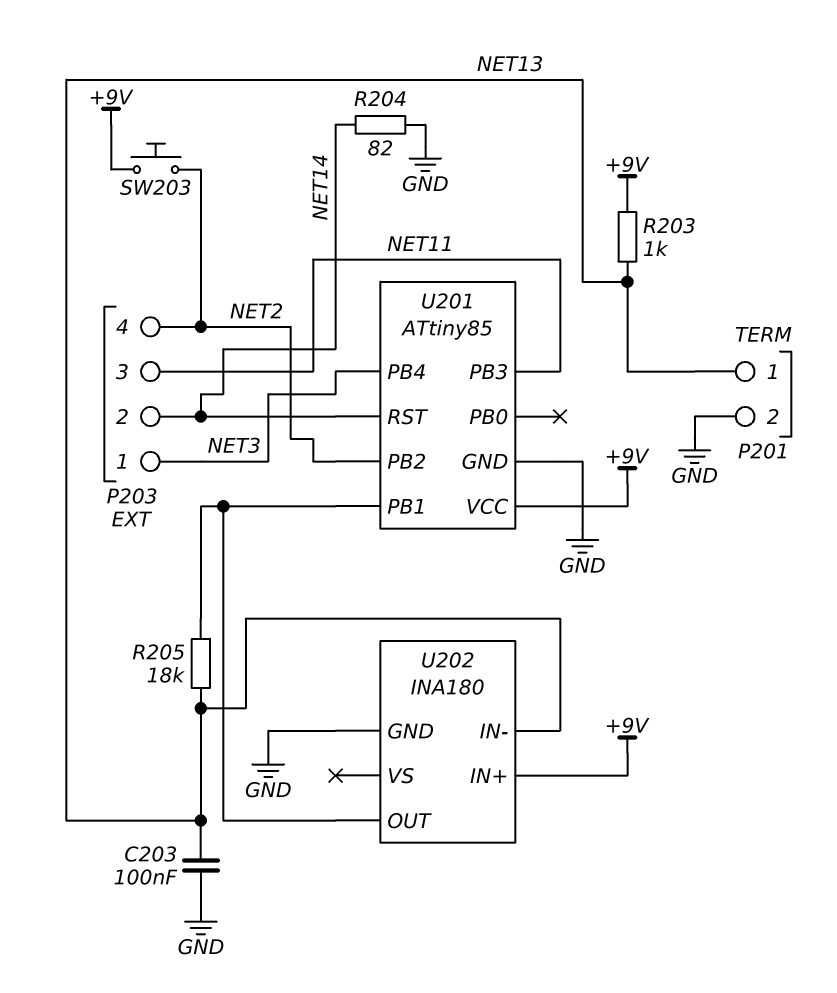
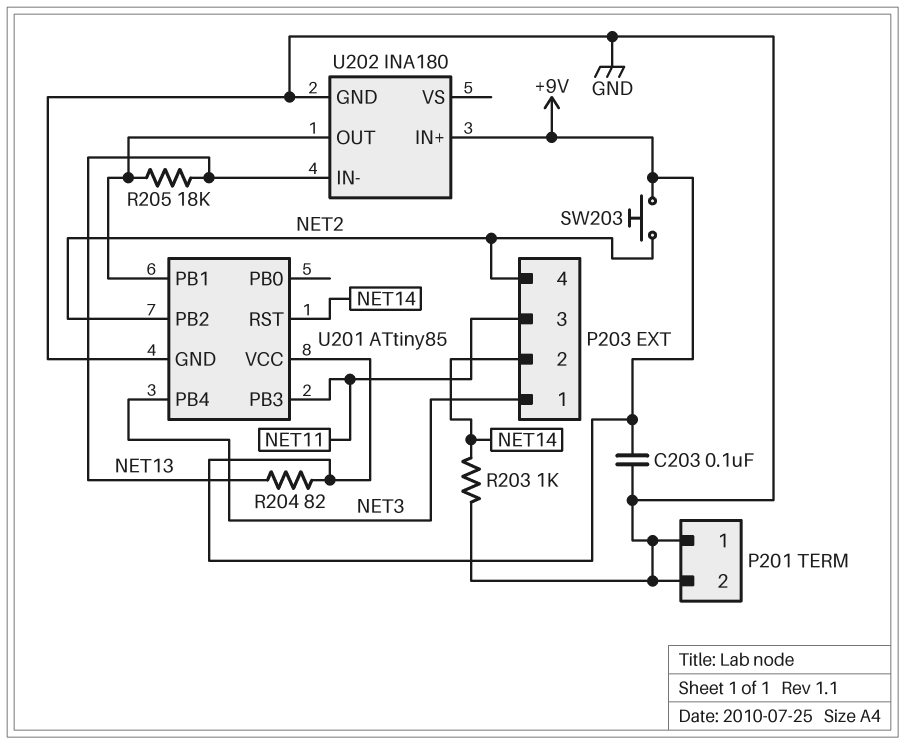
C203: 100nF (GND, NET13) -> 100nF (+9V, GND)
P201 pin 1: NET13 -> GND
R203: 1k (+9V, NET13) -> 1k (GND, NET14)
R204: 82 (GND, NET14) -> 82 (+9V, NET13)

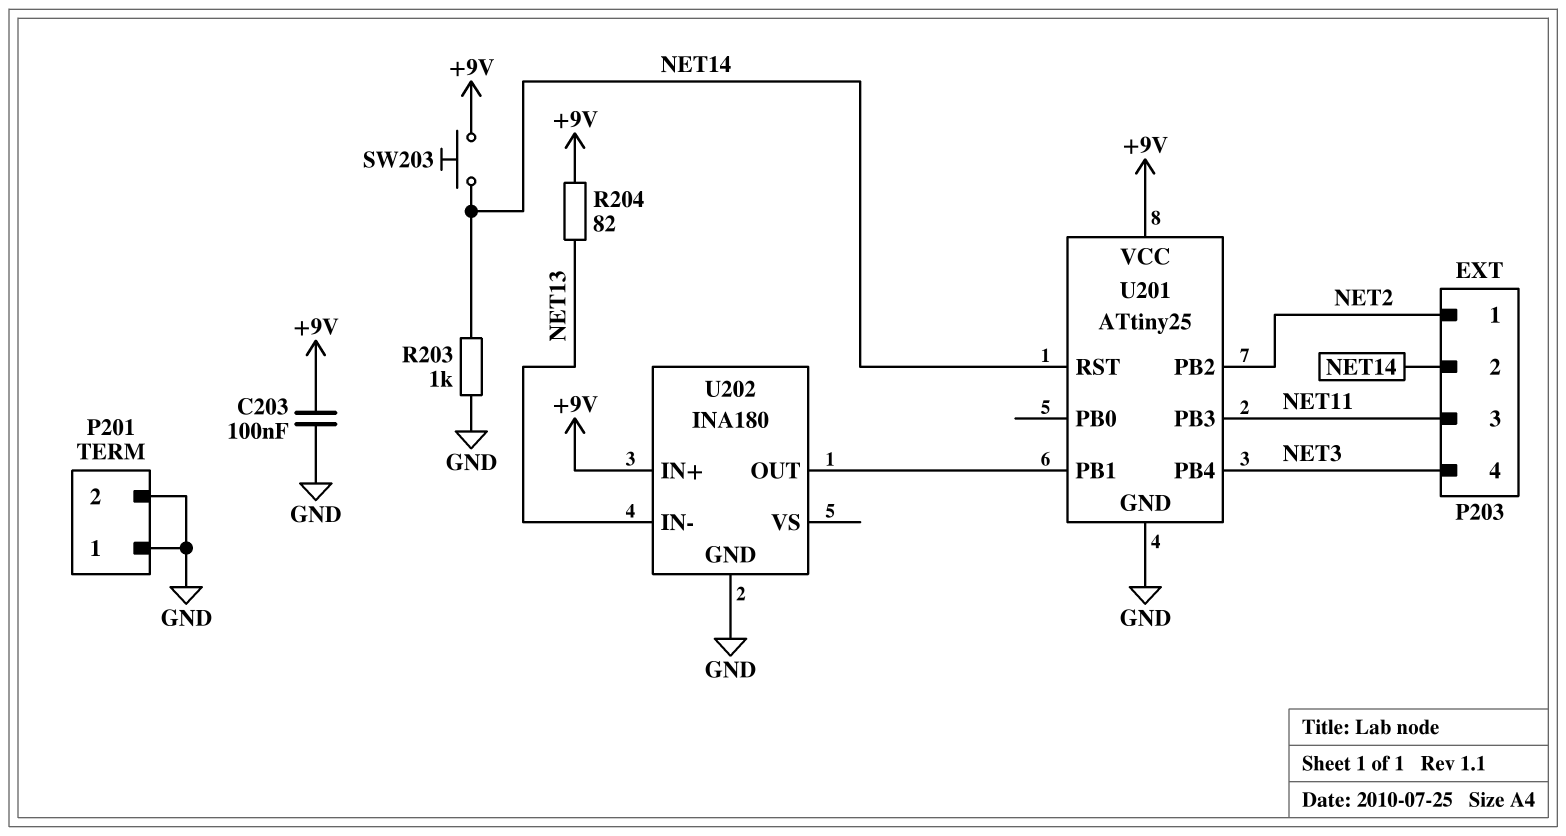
P203 pin 1: NET3 -> NET2
P203 pin 4: NET2 -> NET3
R205: 18k (NET13, U201/PB1) -> none
SW203: button (+9V, NET2) -> button (+9V, NET14)
U201: ATtiny85 -> ATtiny25

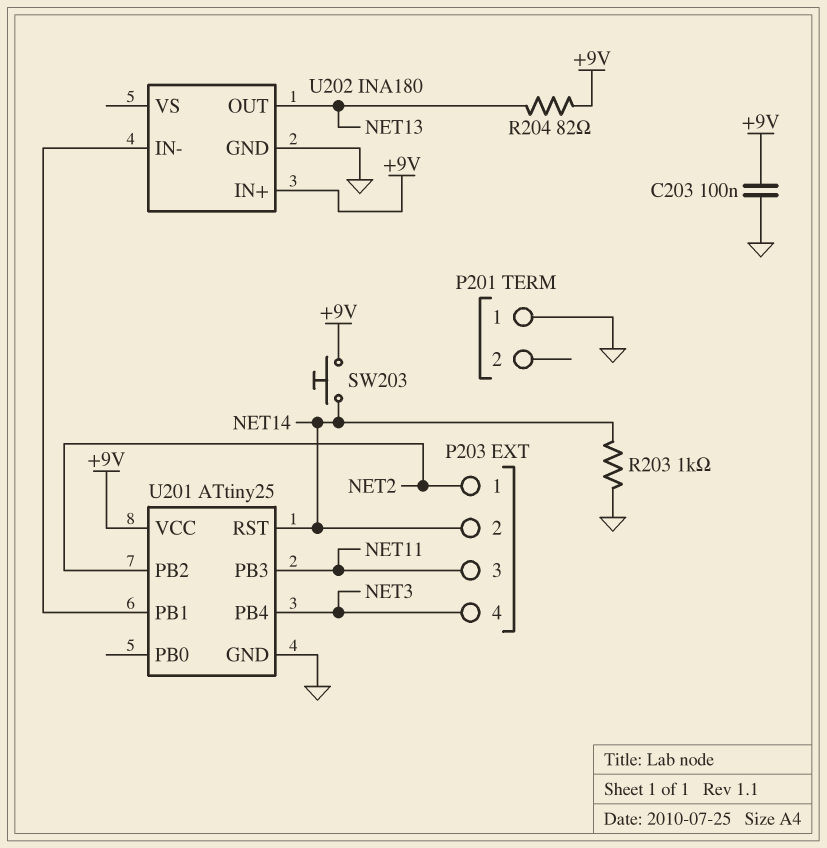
P201 pin 2: GND -> none
U202 pin IN-: NET13 -> U201/PB1
U202 pin OUT: U201/PB1 -> NET13

